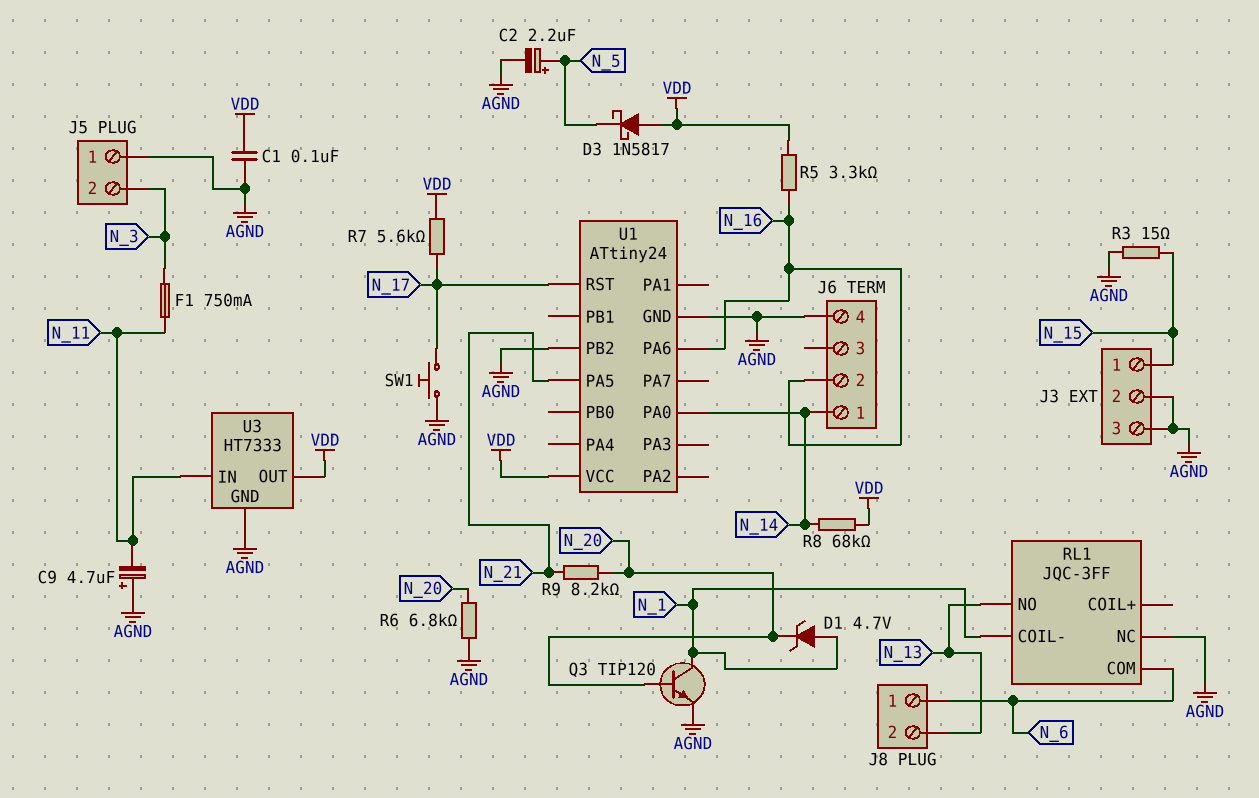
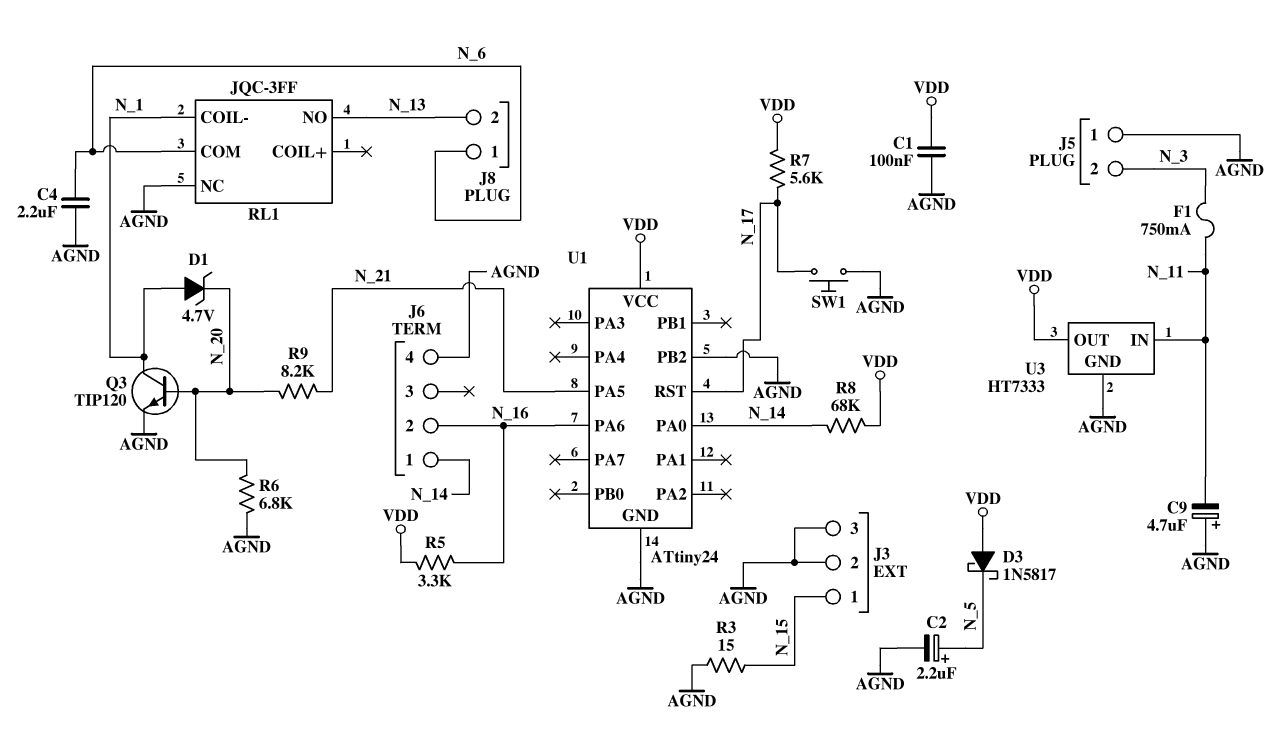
C4: none -> 2.2uF (AGND, N_6)

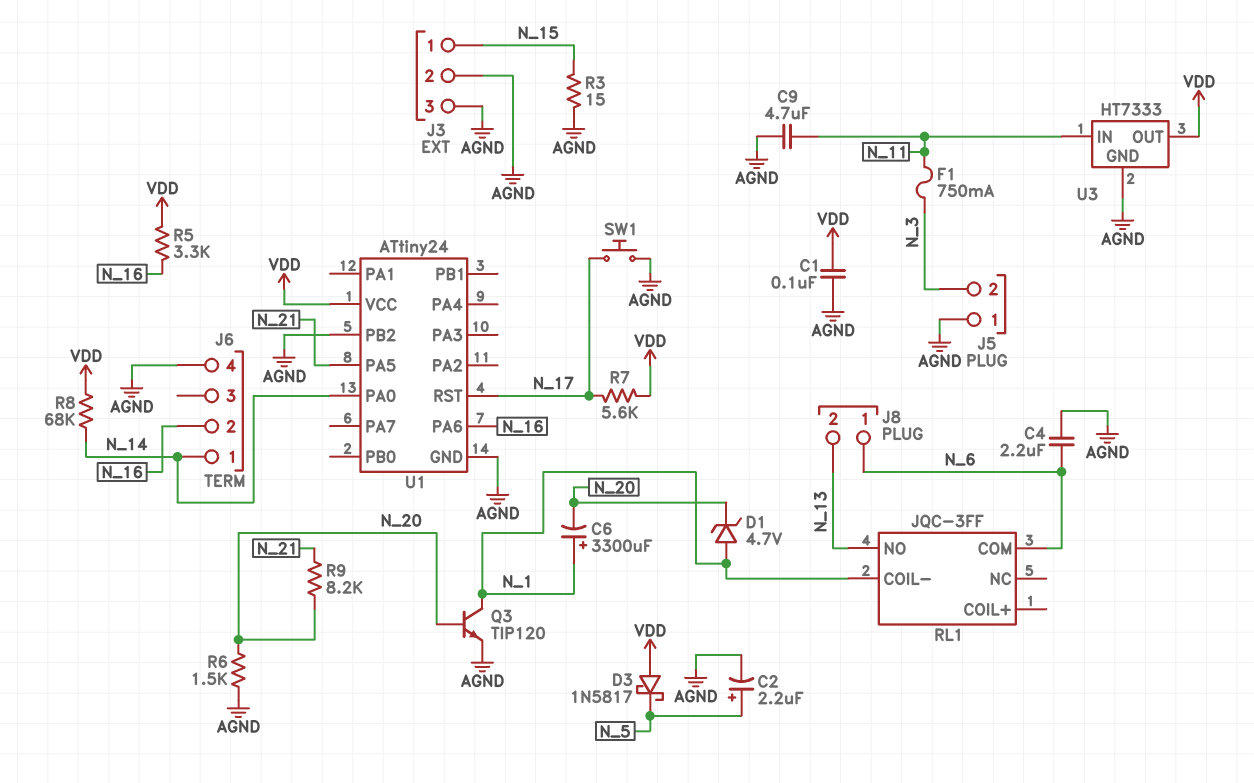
C6: none -> 3300uF (plus N_1, minus N_20)
C9: 4.7uF (plus AGND, minus N_11) -> 4.7uF (AGND, N_11)
R6: 6.8k (AGND, N_20) -> 1.5k (AGND, N_20)
RL1 pin NC: AGND -> none

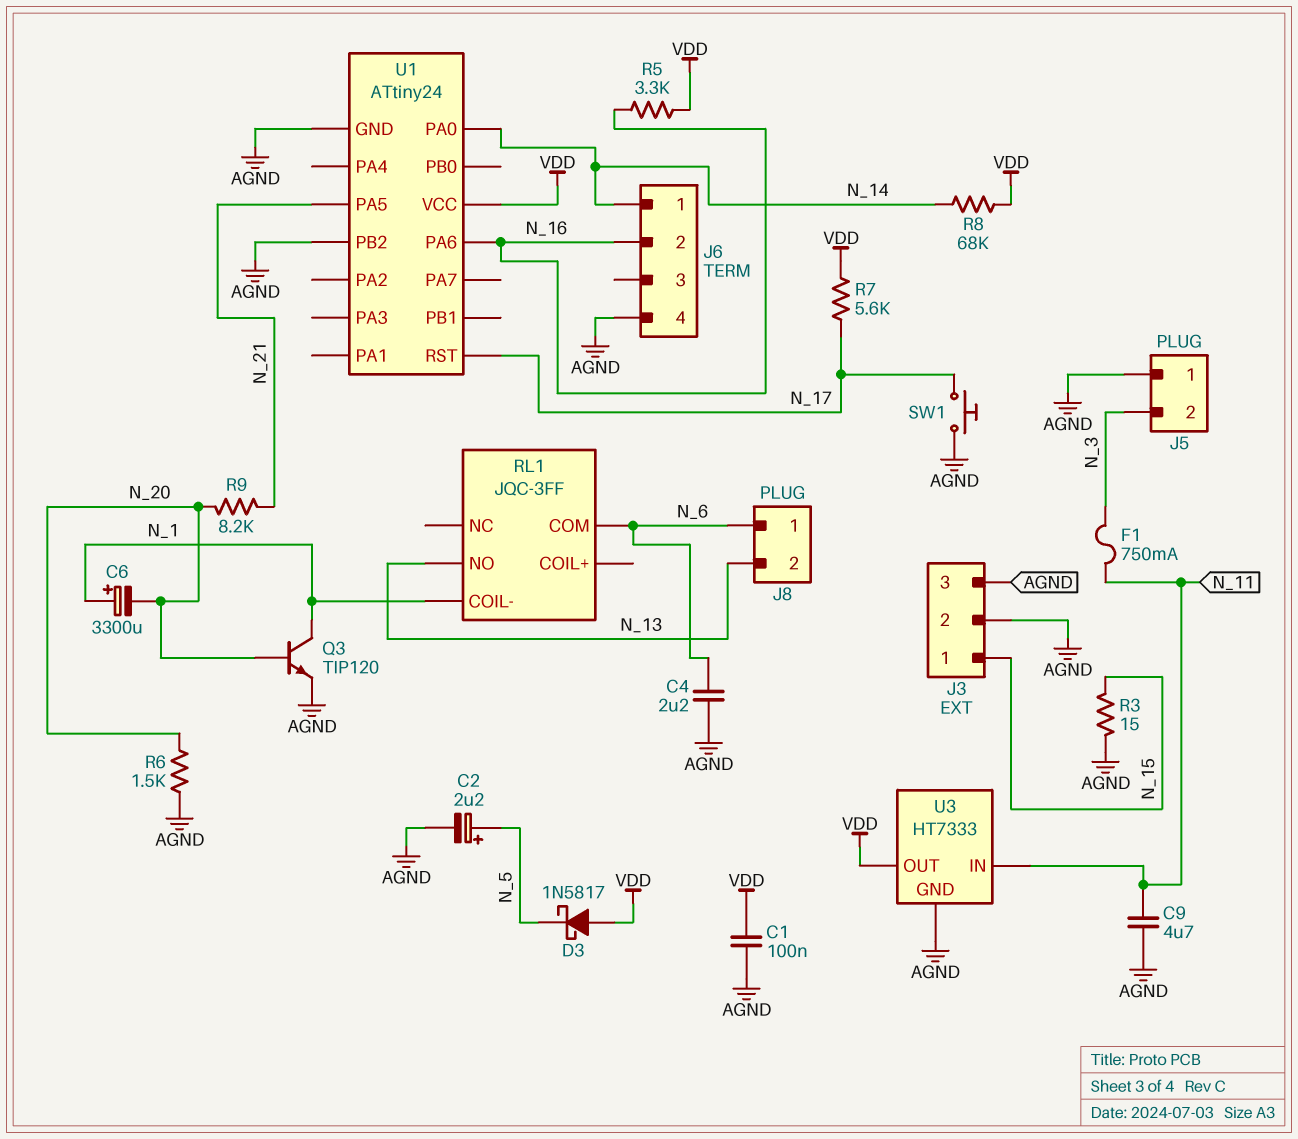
D1: zener 4.7V (A N_1, K N_20) -> none

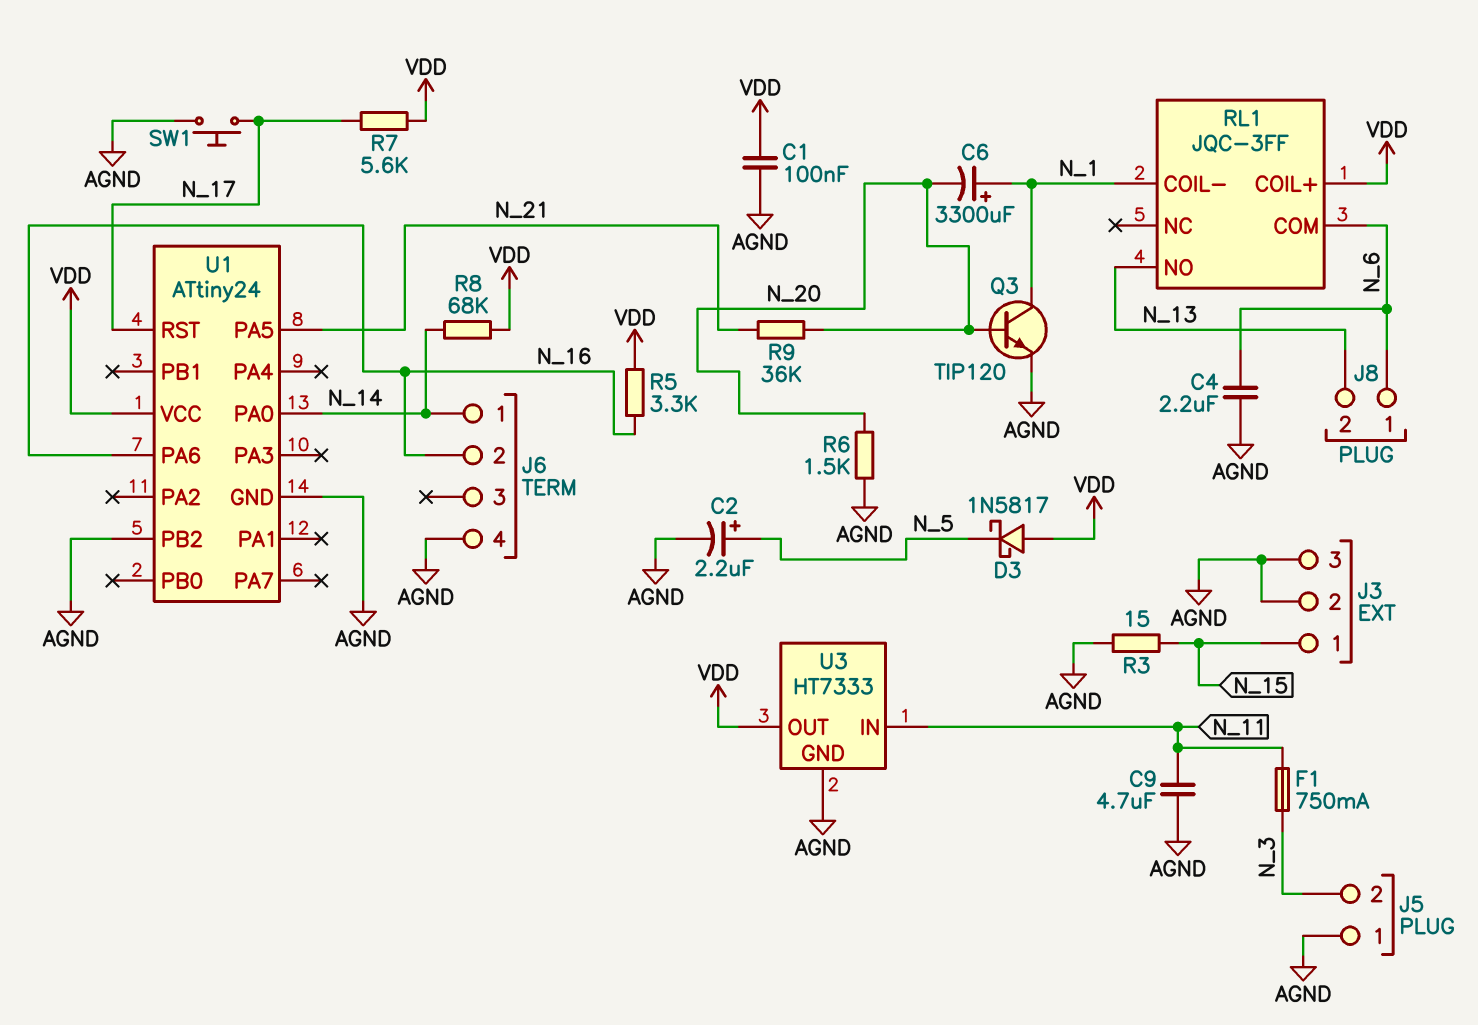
R9: 8.2k (N_20, N_21) -> 36k (N_20, N_21)
RL1 pin COIL+: none -> VDD

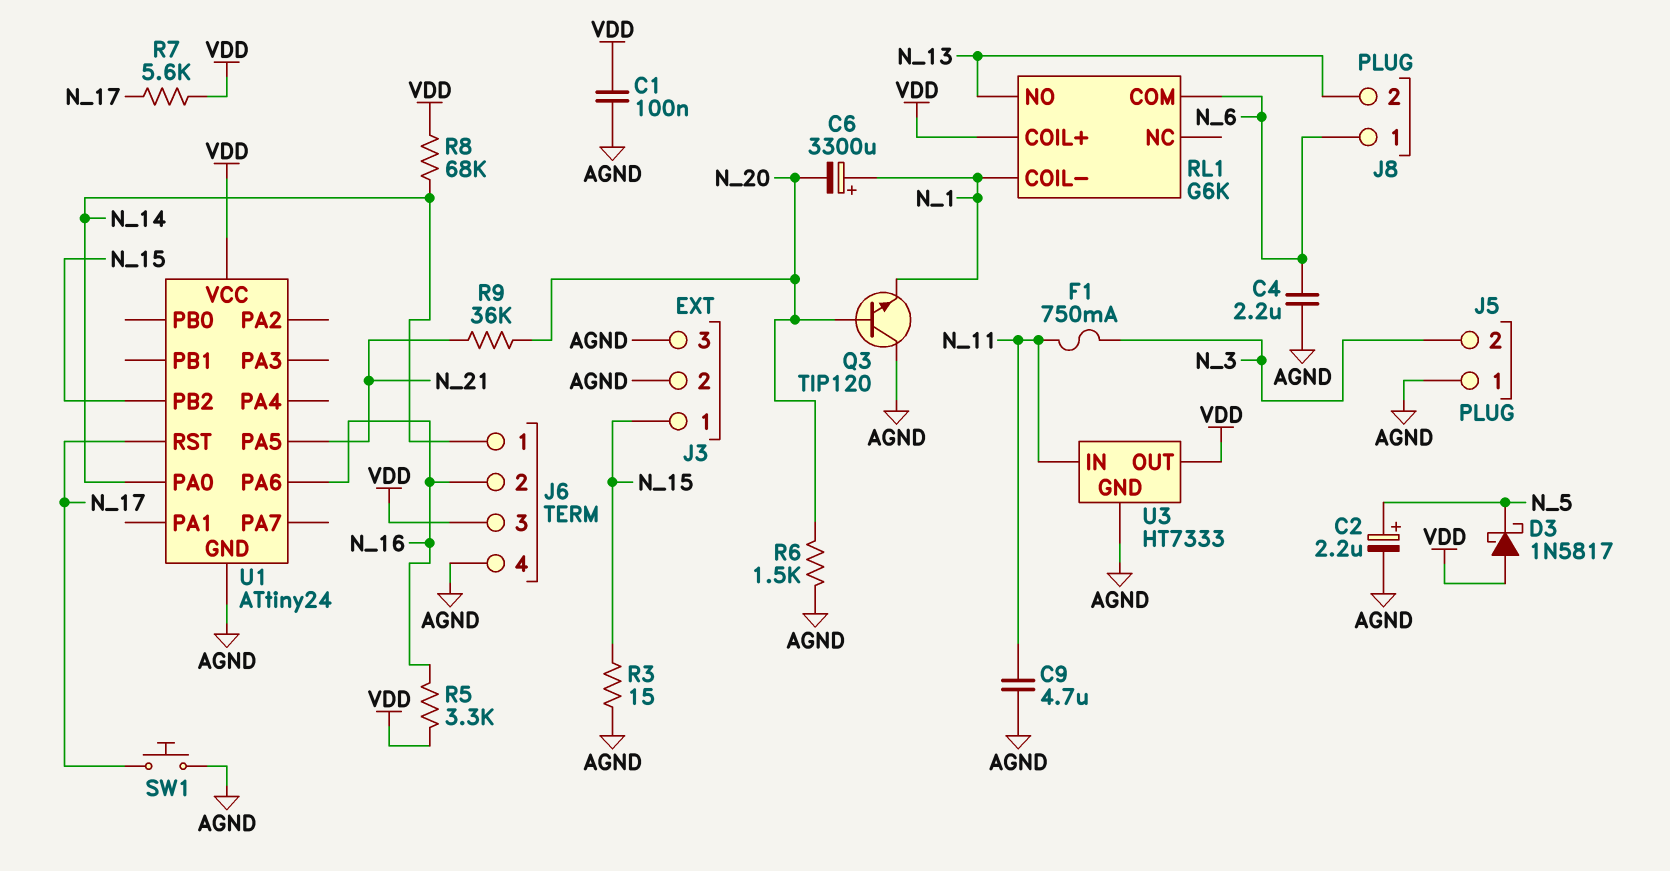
J6 pin 3: none -> VDD
Q3: NPN TIP120 (B N_20, C N_1, E AGND) -> NPN TIP120 (B N_20, C AGND, E N_1)
RL1: JQC-3FF -> G6K
U1 pin PB2: AGND -> N_15

